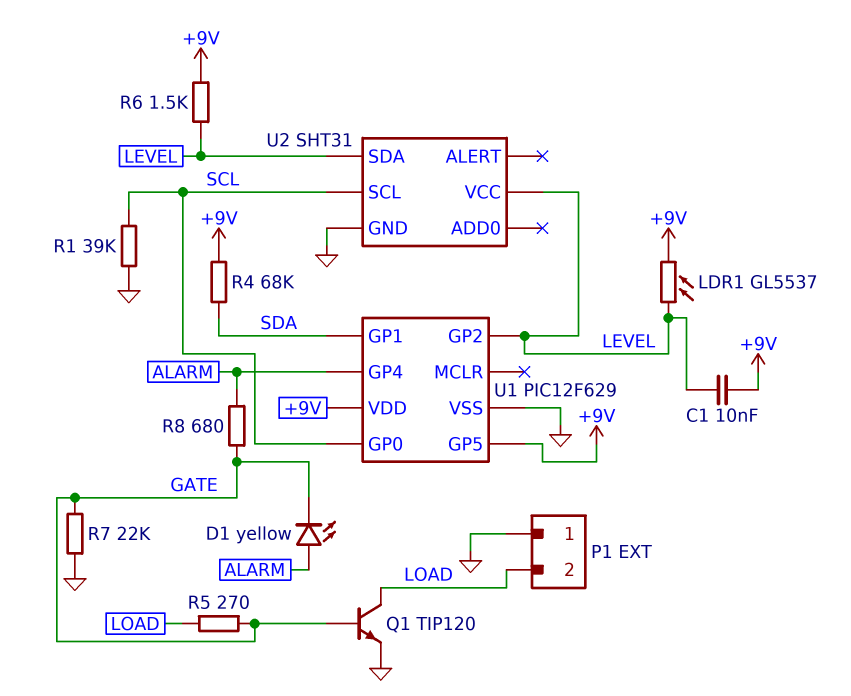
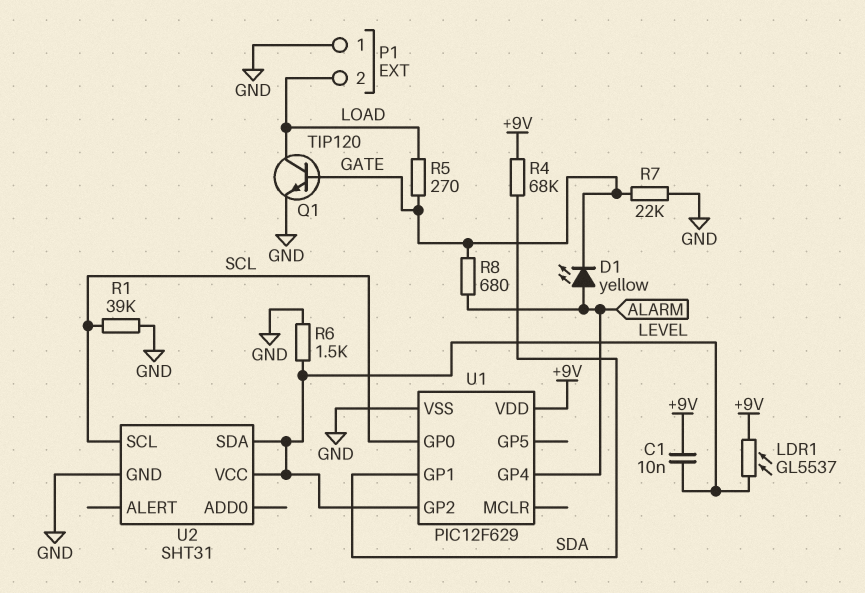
R6: 1.5k (+9V, LEVEL) -> 1.5k (GND, LEVEL)
U1 pin GP5: +9V -> none

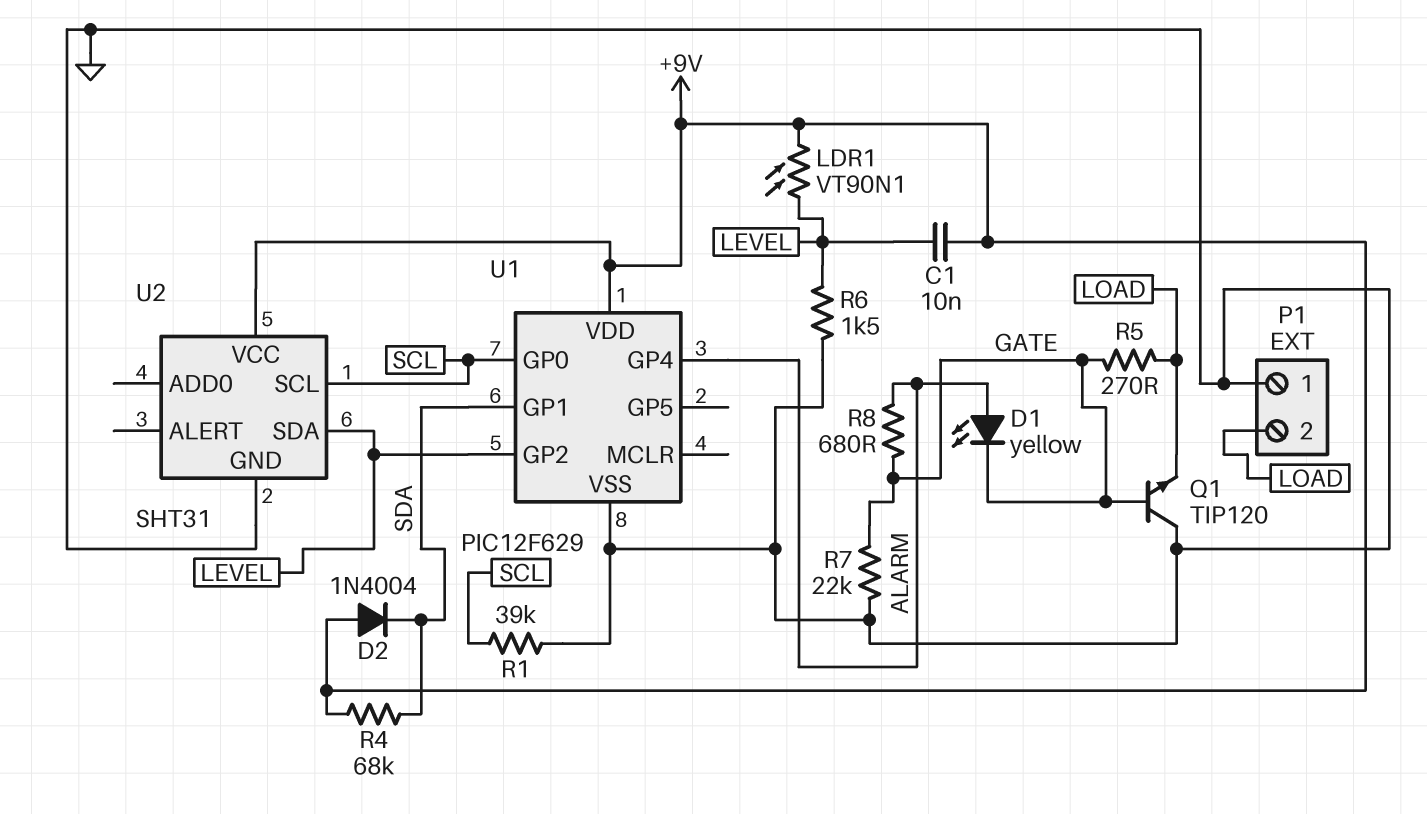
D2: none -> diode 1N4004 (A +9V, K SDA)
LDR1: GL5537 (+9V, LEVEL) -> VT90N1 (+9V, LEVEL)
Q1: NPN TIP120 (B GATE, C LOAD, E GND) -> NPN TIP120 (B GATE, C GND, E LOAD)
U2 pin VCC: LEVEL -> +9V

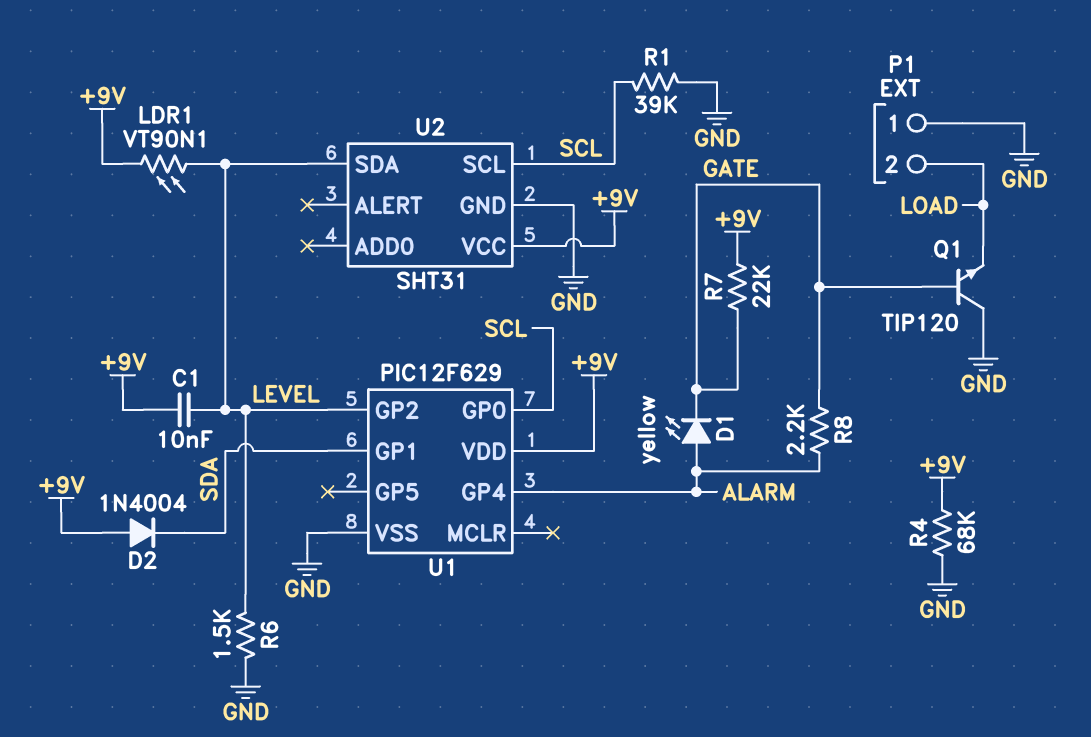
R4: 68k (+9V, SDA) -> 68k (+9V, GND)
R5: 270 (GATE, LOAD) -> none
R7: 22k (GATE, GND) -> 22k (+9V, GATE)
R8: 680 (ALARM, GATE) -> 2.2k (ALARM, GATE)

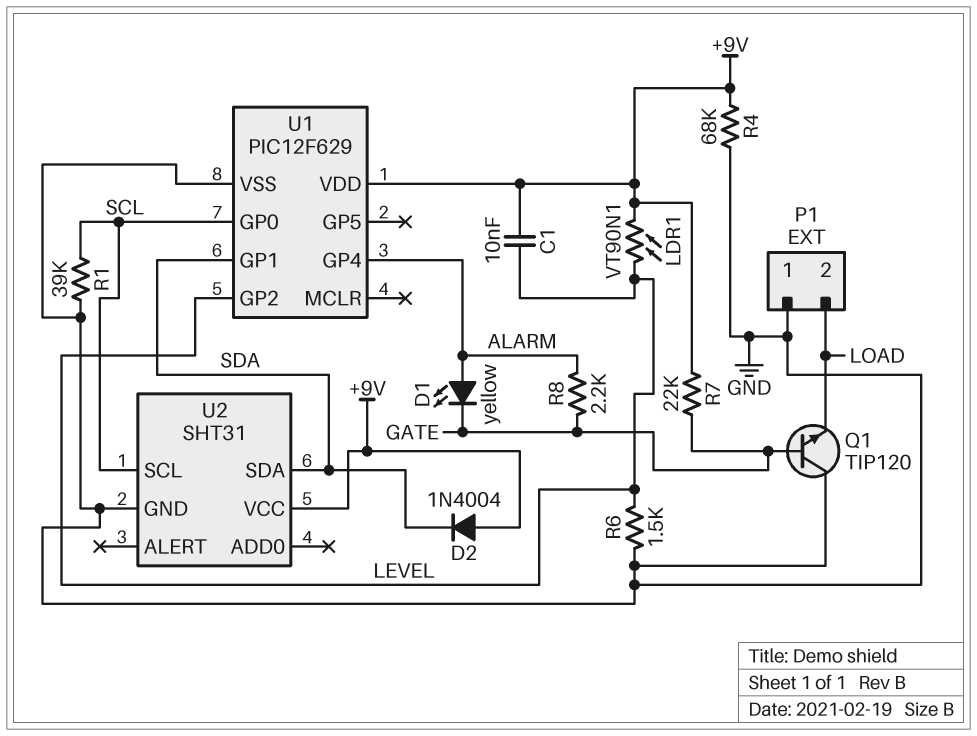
U2 pin SDA: LEVEL -> SDA

